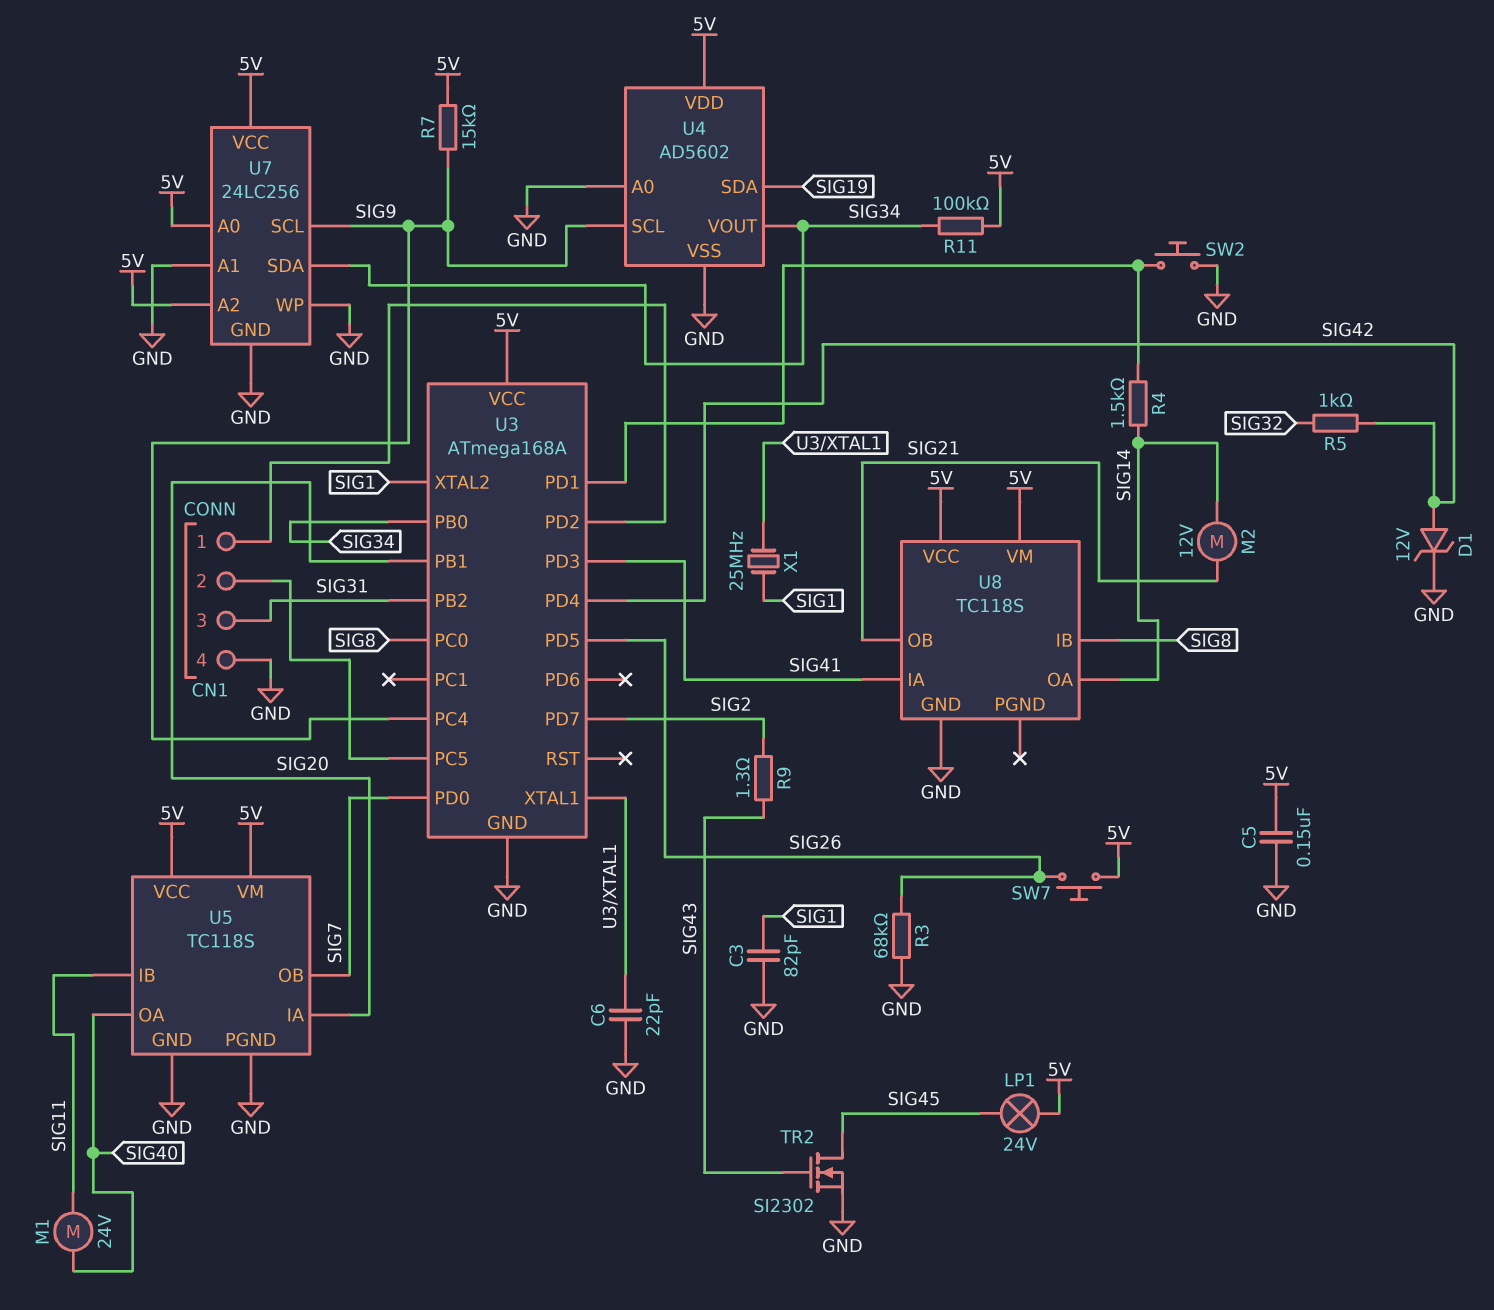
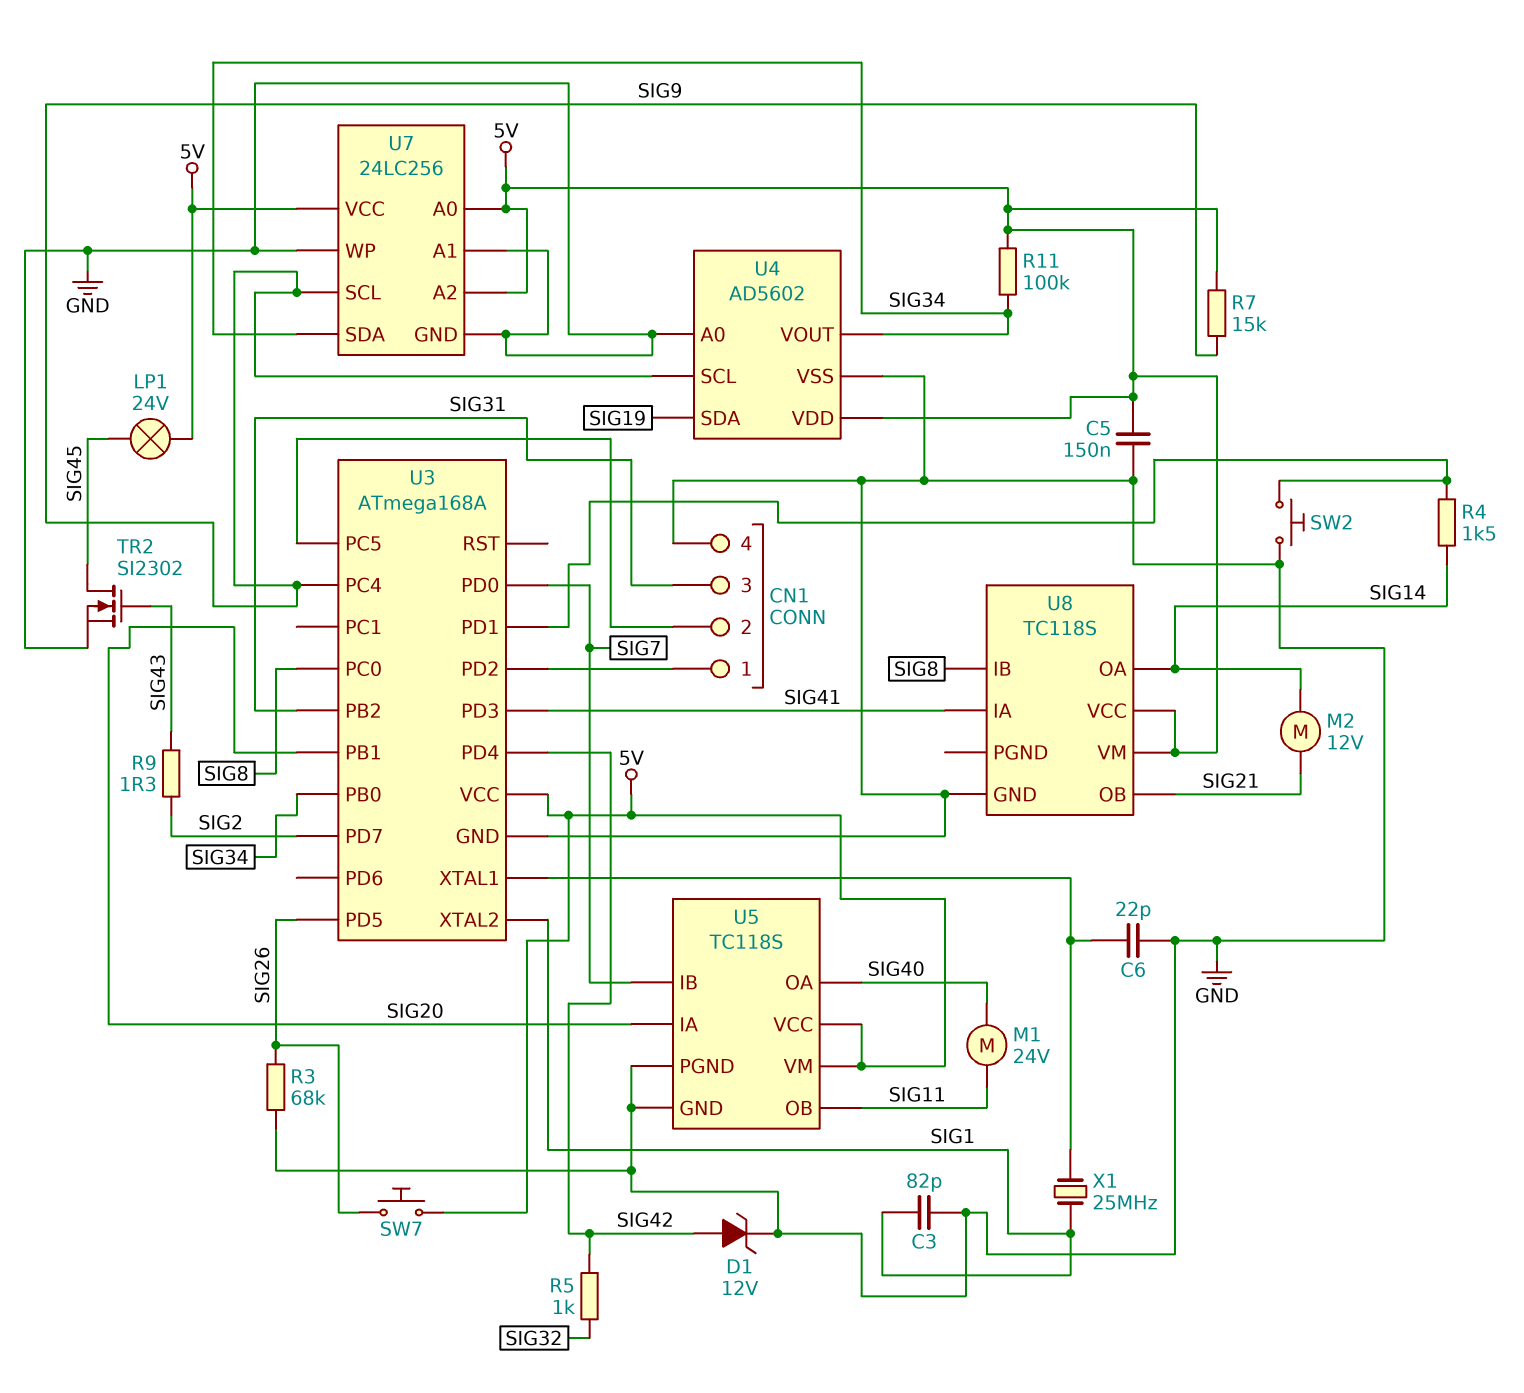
U5 pin IB: SIG11 -> SIG7
U5 pin OB: SIG7 -> SIG11

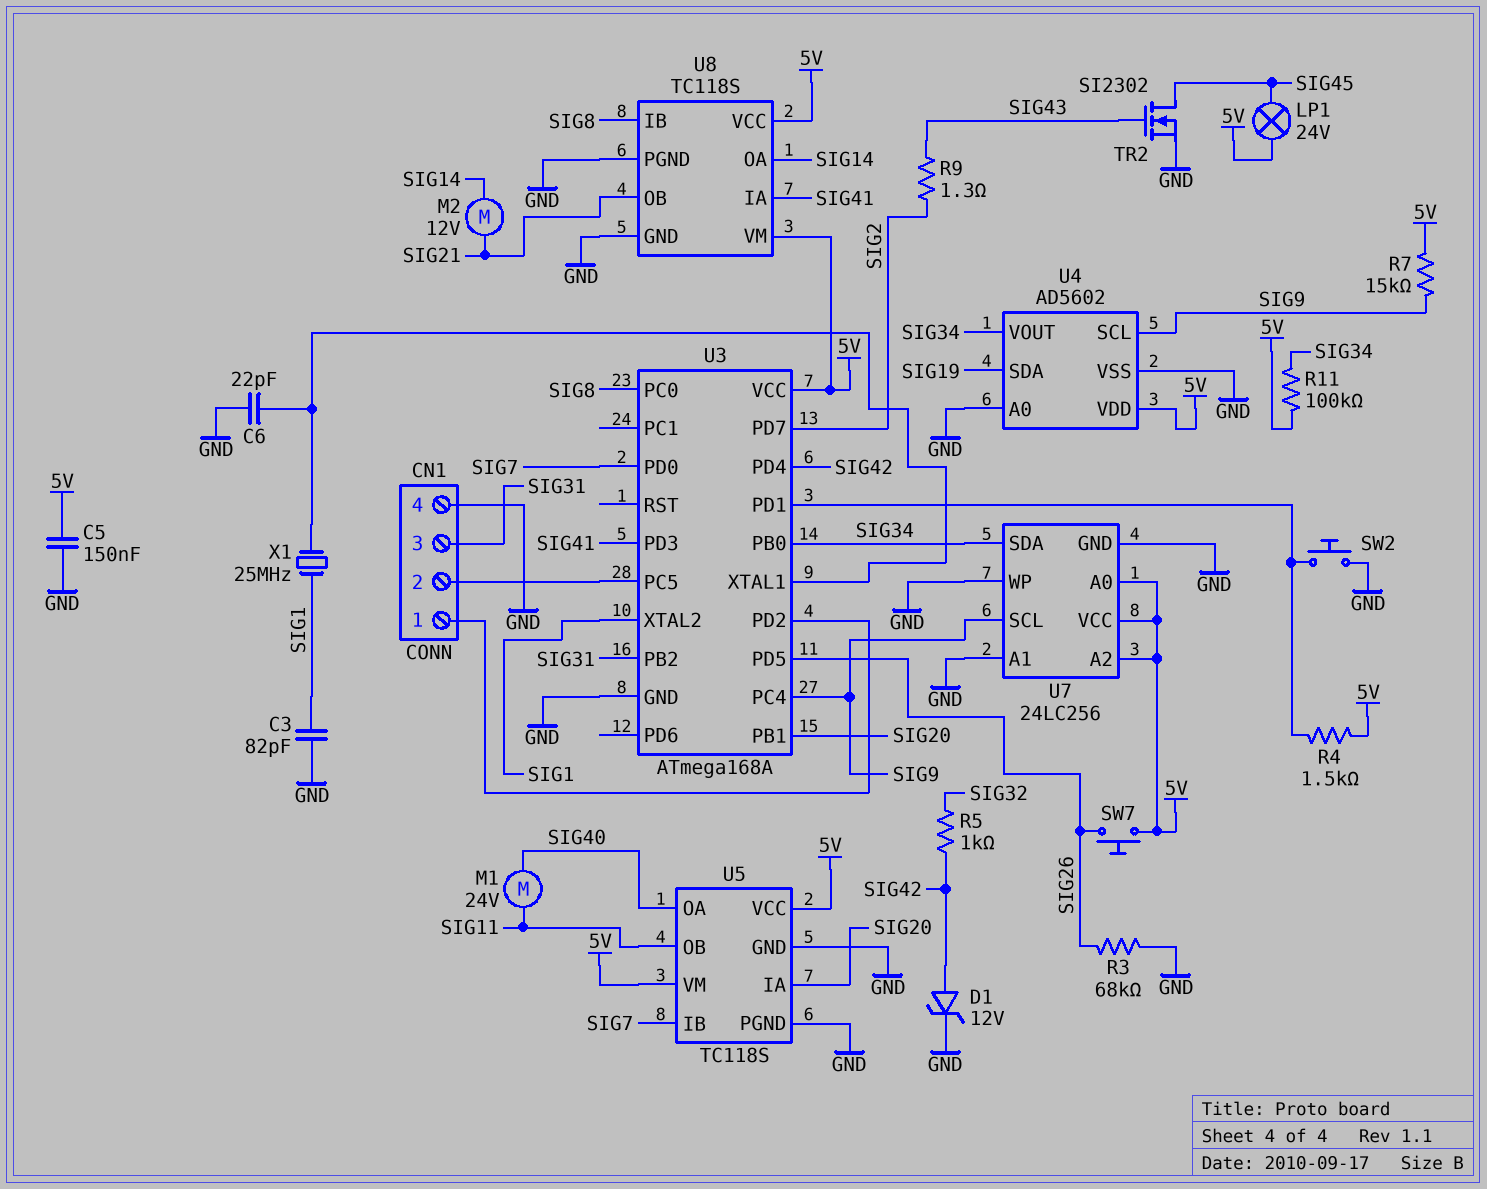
R4: 1.5k (SIG14, U3/PD1) -> 1.5k (5V, U3/PD1)
U8 pin PGND: none -> GND

